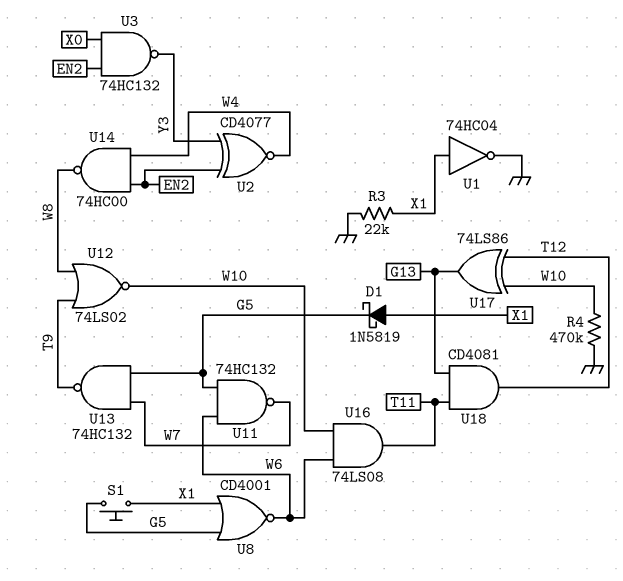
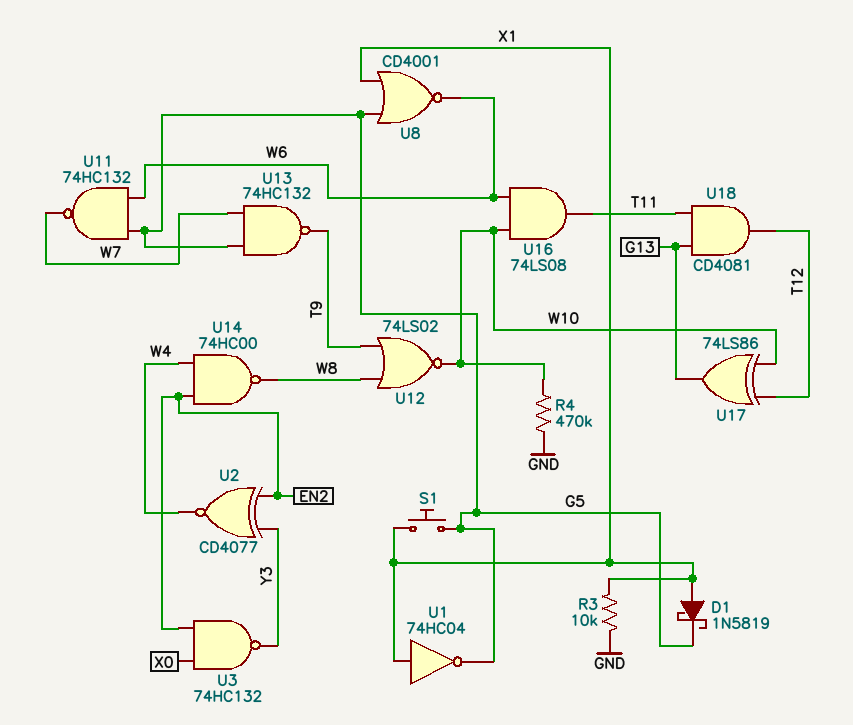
R3: 22k (GND, X1) -> 10k (GND, X1)
U1: NOT 74HC04 (in X1, out GND) -> NOT 74HC04 (in X1, out G5)

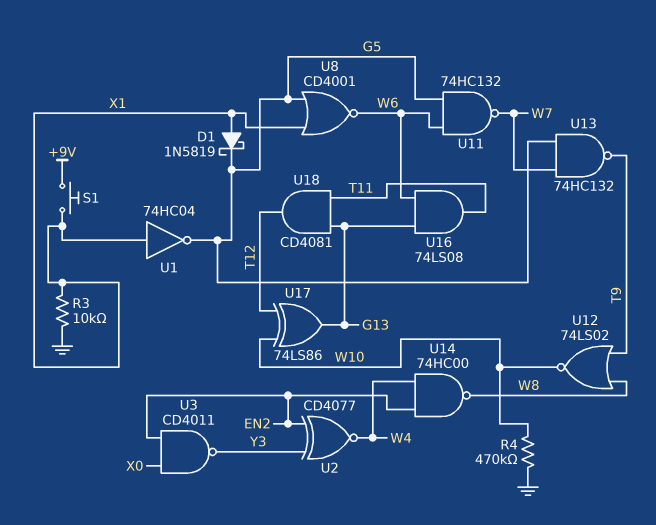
S1: button (G5, X1) -> button (+9V, X1)
U3: NAND 74HC132 (in EN2, in X0, out Y3) -> NAND CD4011 (in EN2, in X0, out Y3)
U16: AND 74LS08 (in W6, in W10, out T11) -> AND 74LS08 (in G13, in W6, out T11)

